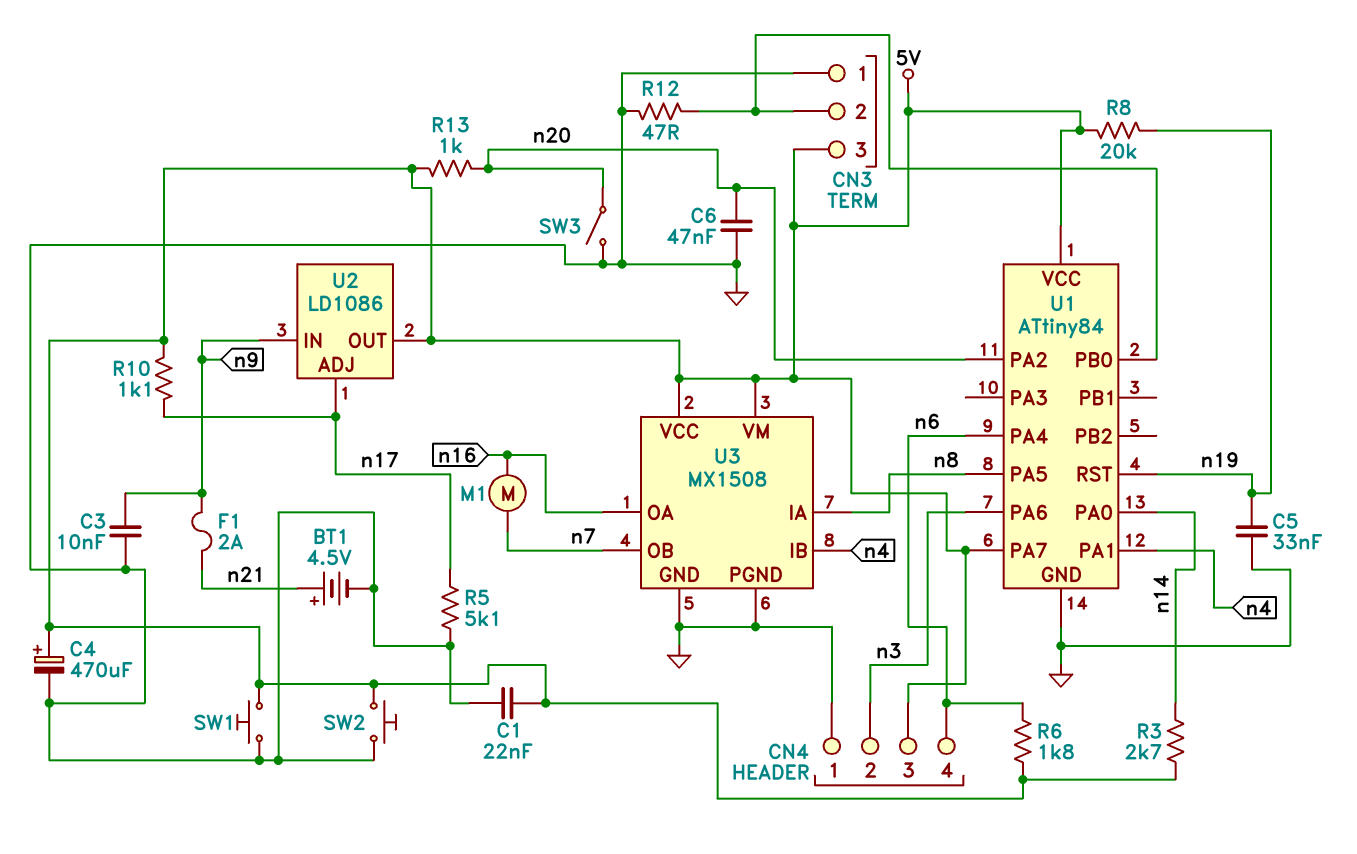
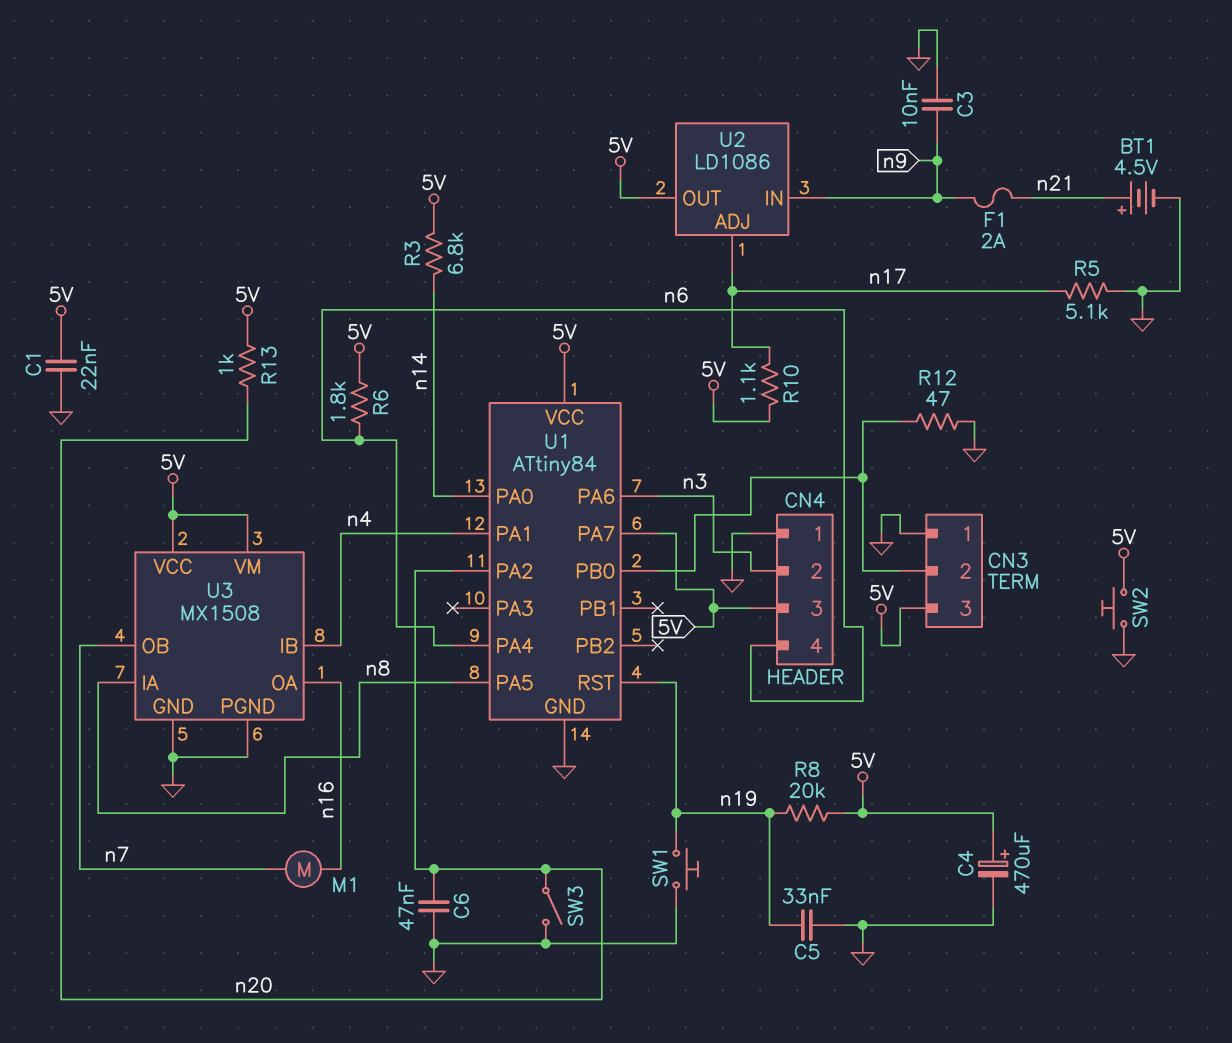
R3: 2.7k (5V, n14) -> 6.8k (5V, n14)
SW1: button (5V, GND) -> button (GND, n19)

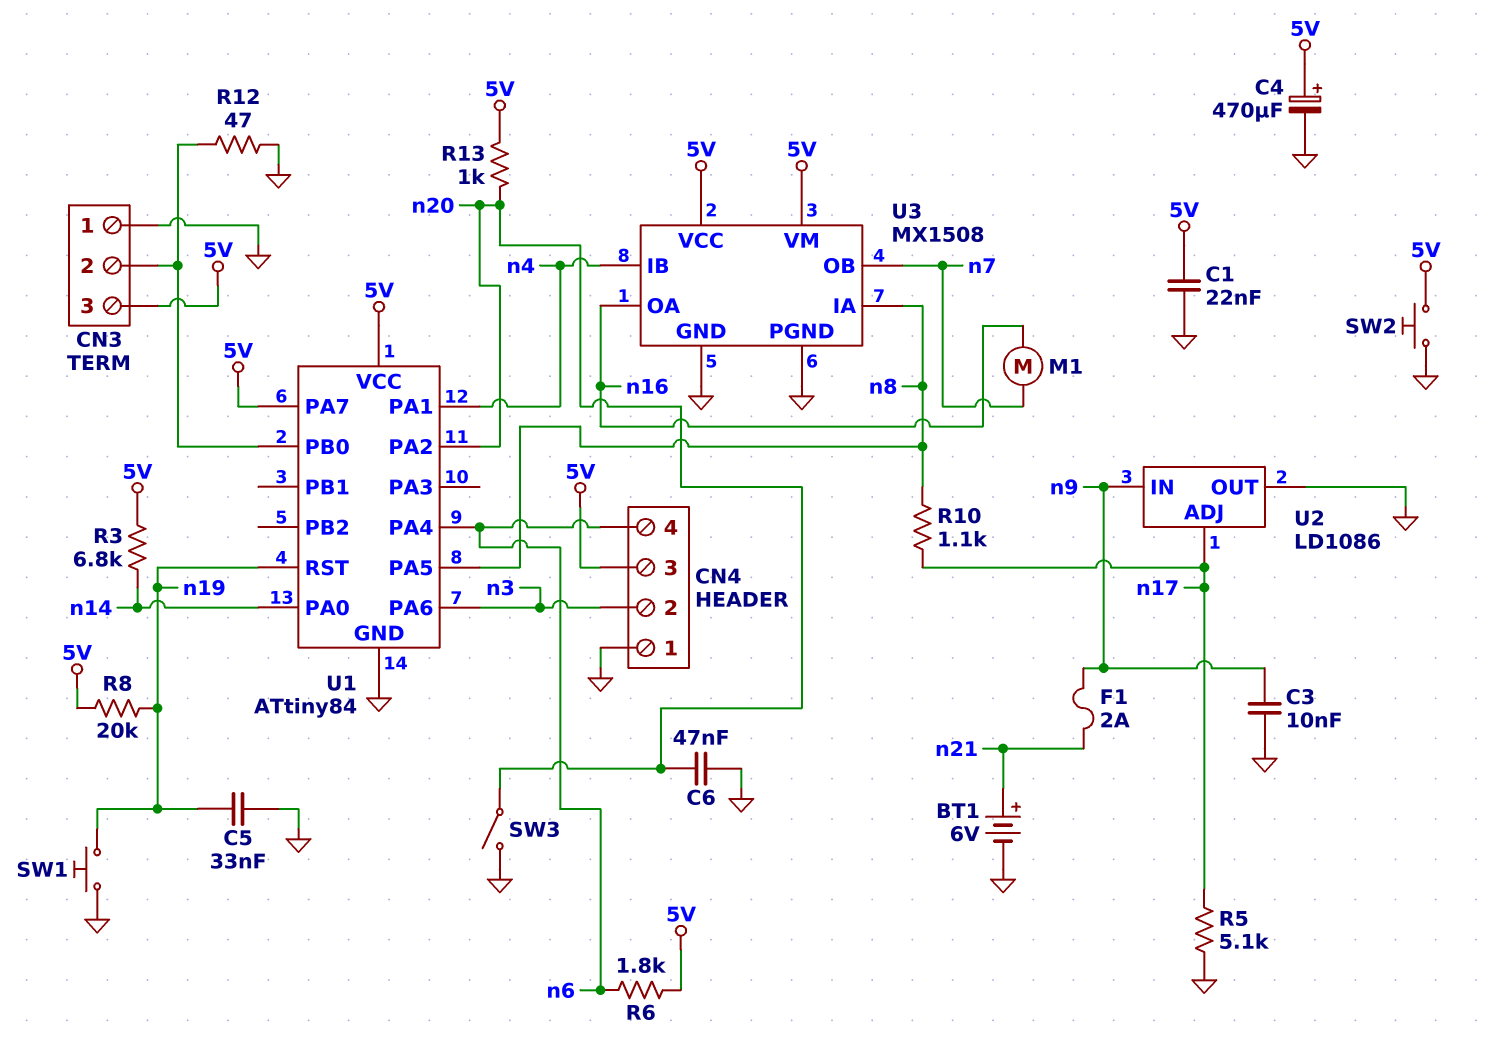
BT1: 4.5V (plus n21, minus GND) -> 6V (plus n21, minus GND)
R10: 1.1k (5V, n17) -> 1.1k (n8, n17)
U2 pin OUT: 5V -> GND

